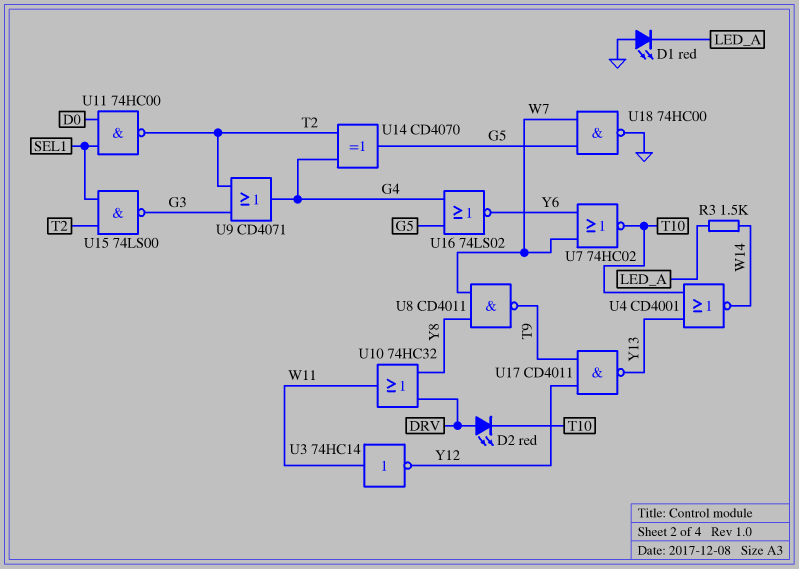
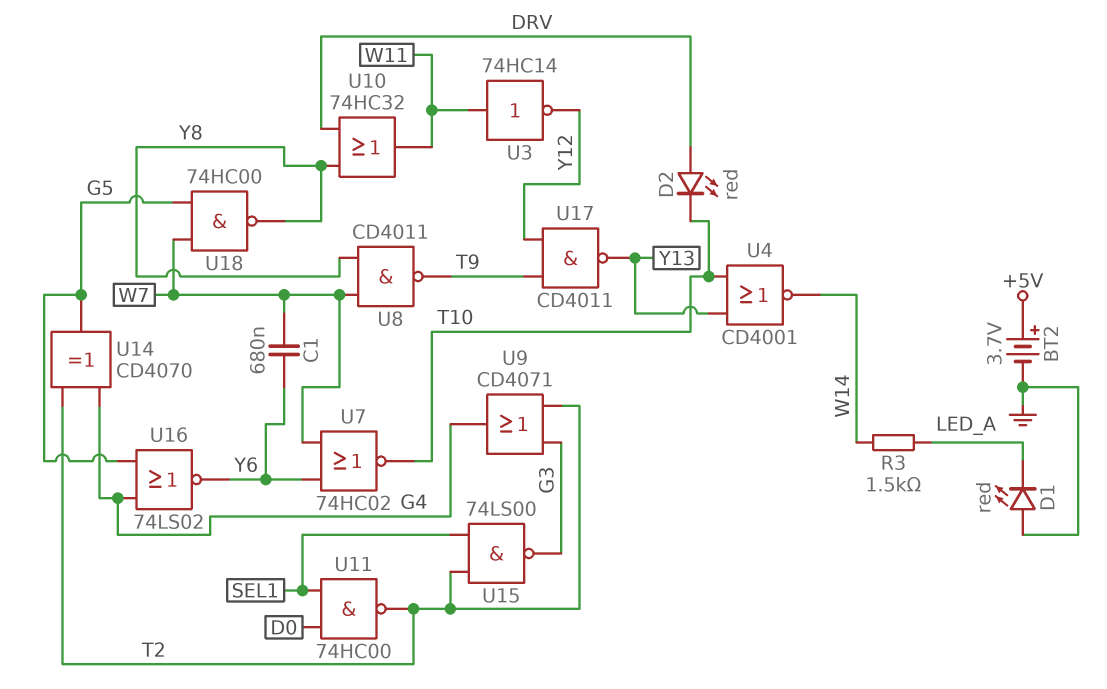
BT2: none -> 3.7V (plus +5V, minus GND)
C1: none -> 680nF (W7, Y6)
U18: NAND 74HC00 (in G5, in W7, out GND) -> NAND 74HC00 (in G5, in W7, out Y8)

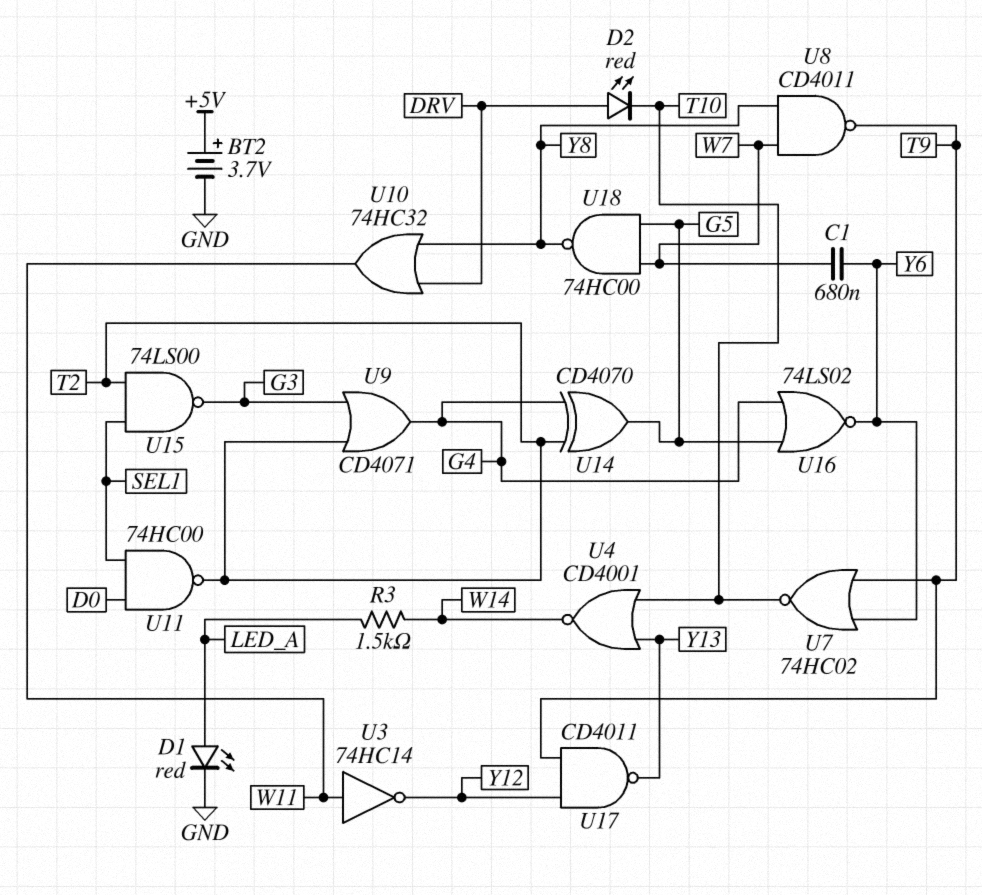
D1: LED red (A GND, K LED_A) -> LED red (A LED_A, K GND)
U7: NOR 74HC02 (in W7, in Y6, out T10) -> NOR 74HC02 (in T9, in Y6, out T10)

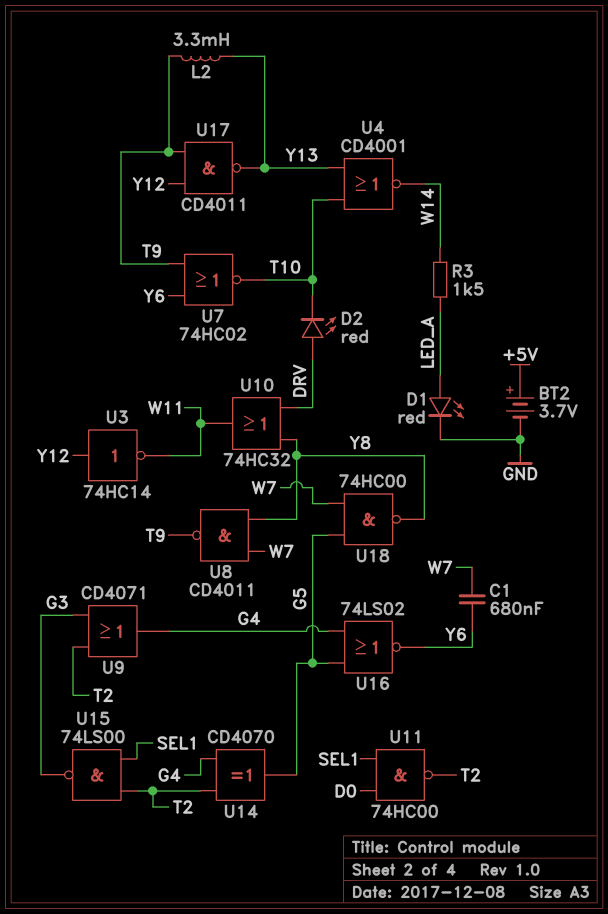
L2: none -> 3.3mH (T9, Y13)
U3: NOT 74HC14 (in W11, out Y12) -> NOT 74HC14 (in Y12, out W11)

